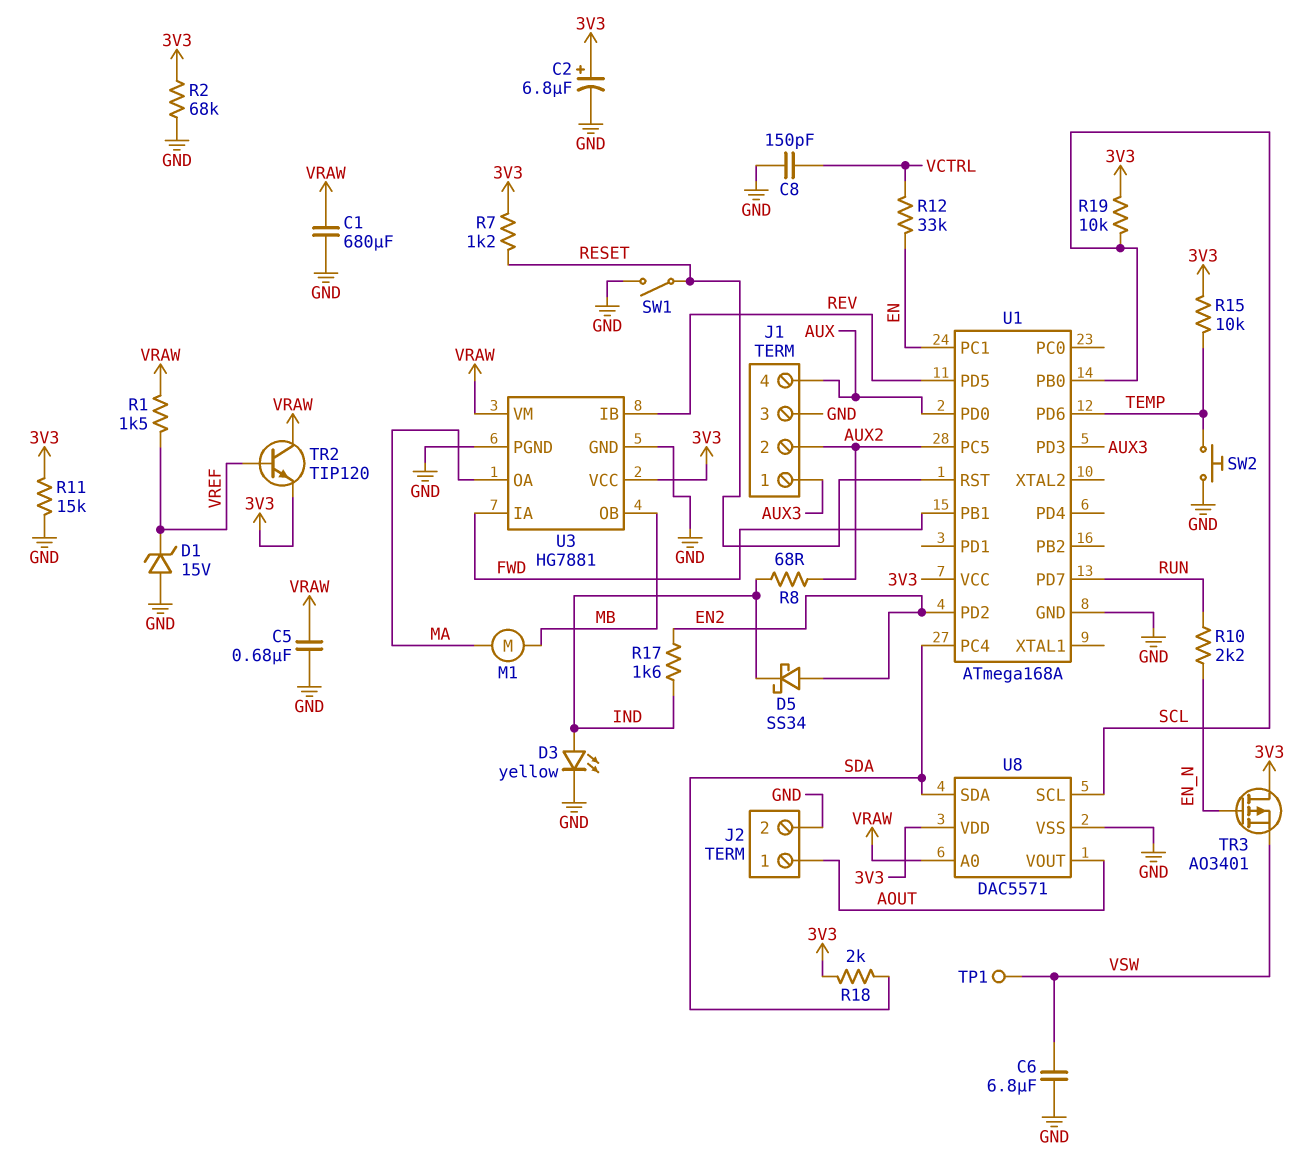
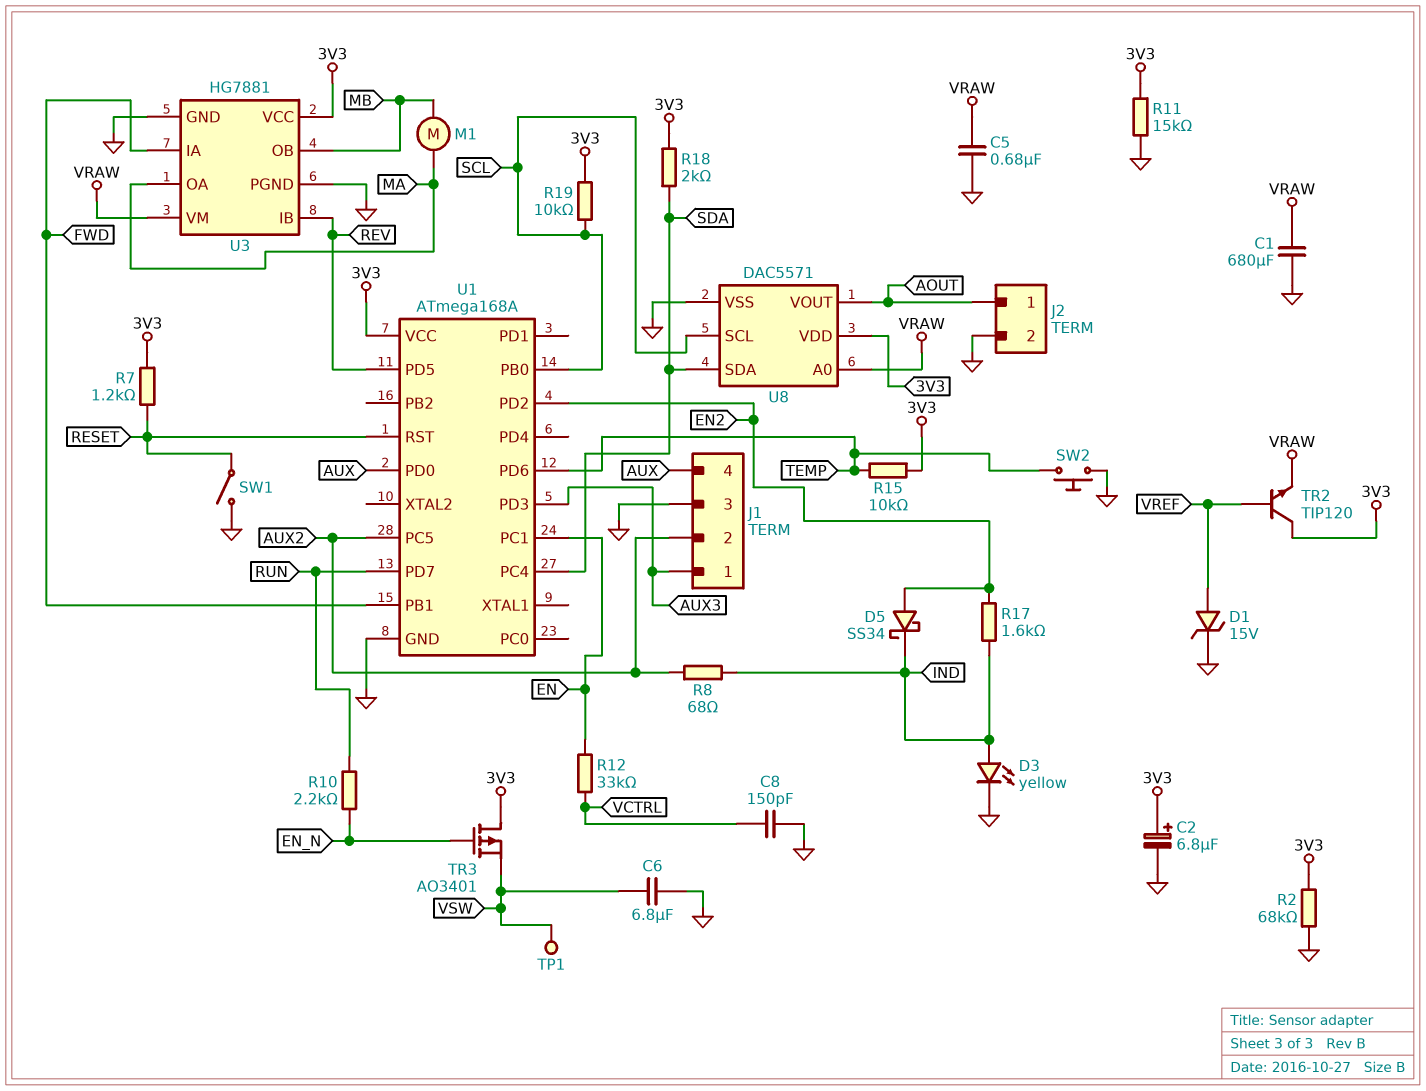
D1: zener 15V (A GND, K VREF) -> zener 15V (A VREF, K GND)
R1: 1.5k (VRAW, VREF) -> none
TR2: NPN TIP120 (B VREF, C VRAW, E 3V3) -> NPN TIP120 (B VREF, C 3V3, E VRAW)

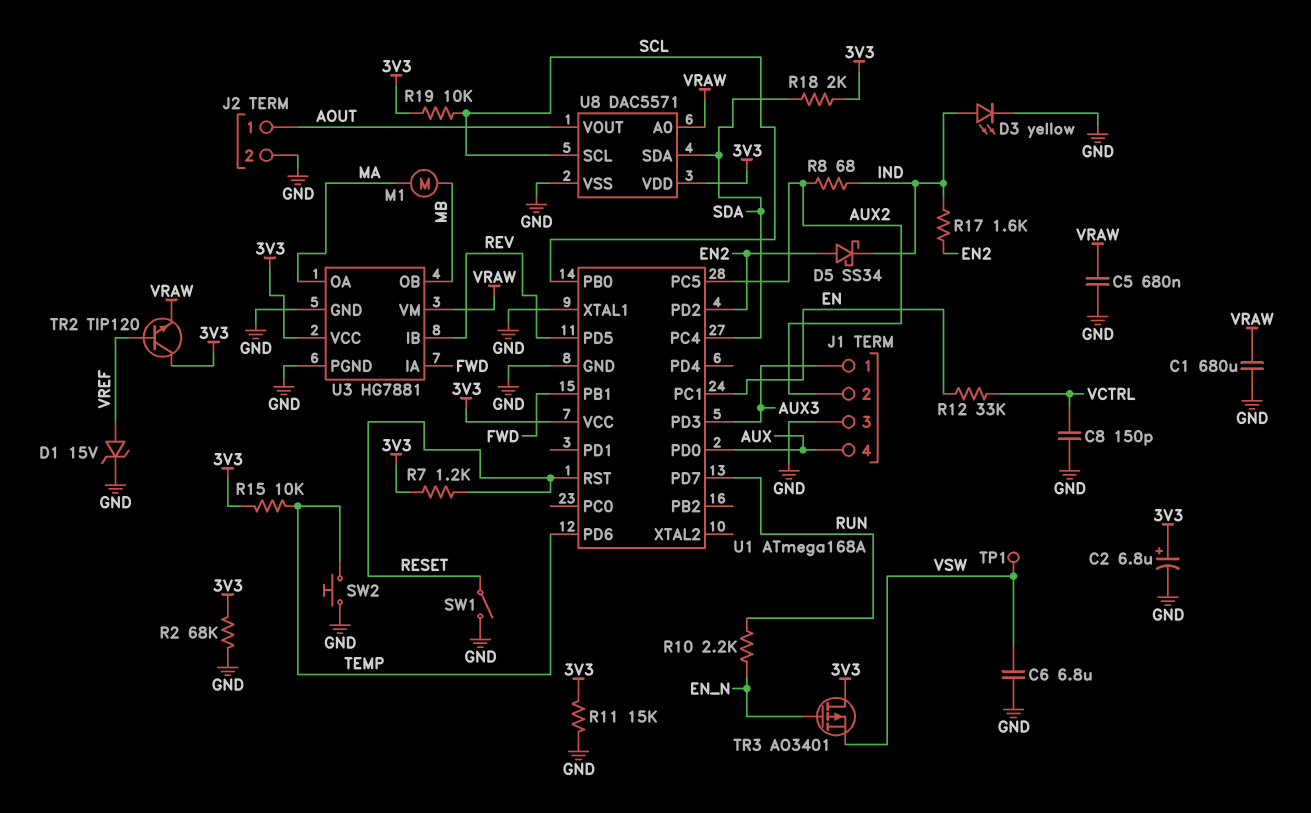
U1 pin XTAL1: none -> GND

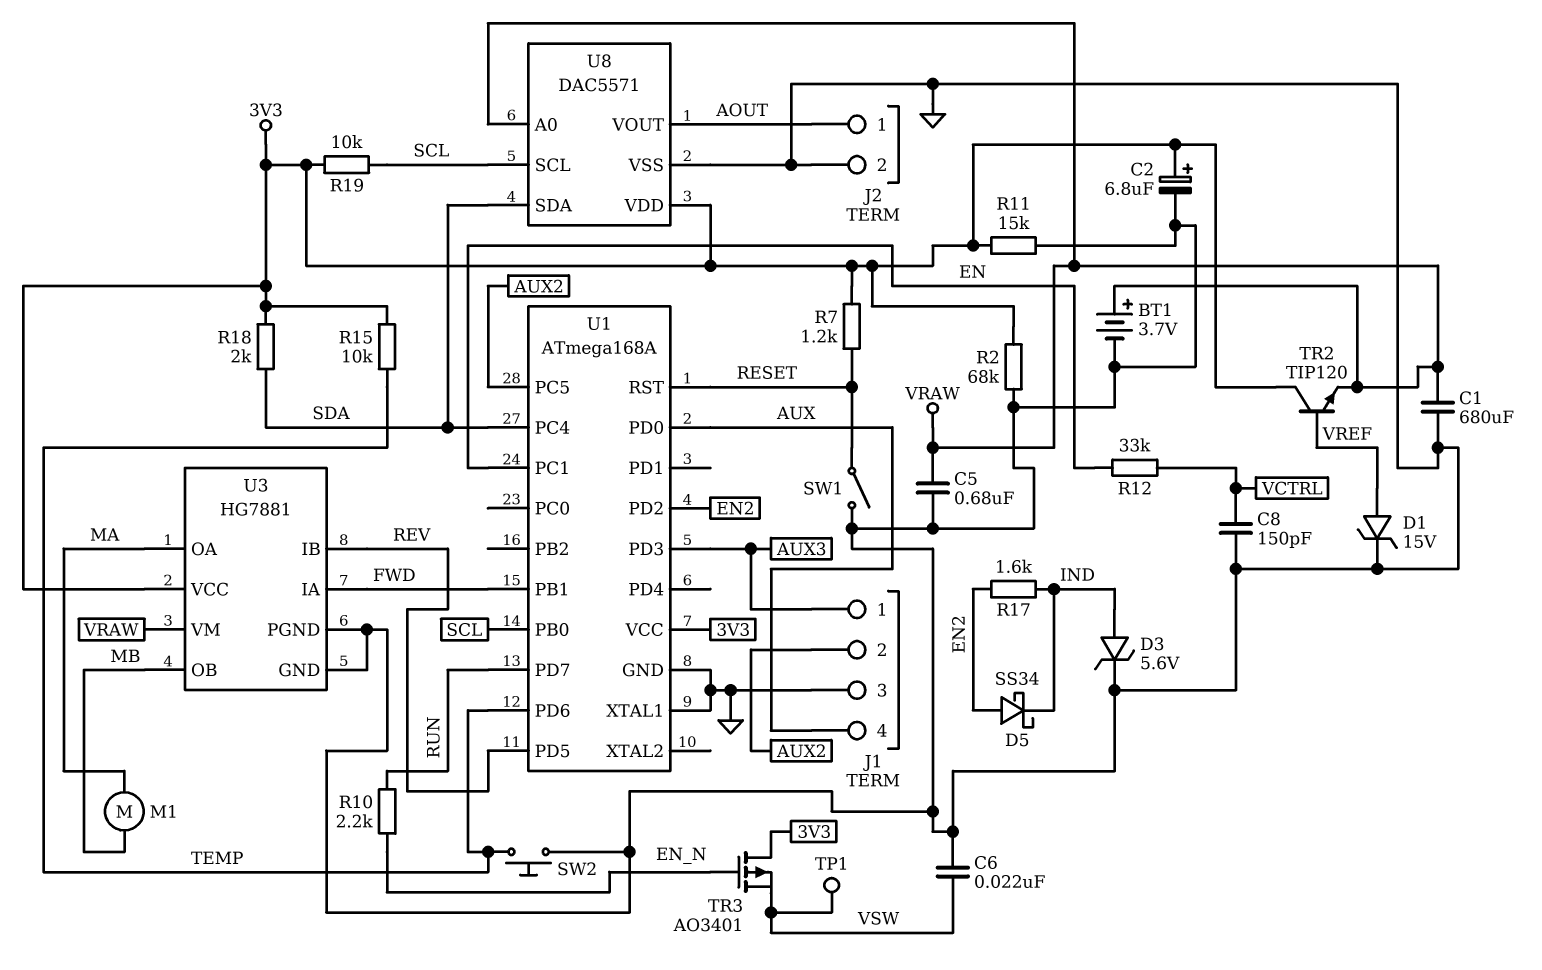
BT1: none -> 3.7V (plus VRAW, minus GND)
C6: 6.8uF (GND, VSW) -> 22nF (GND, VSW)
D3: LED yellow (A IND, K GND) -> zener 5.6V (A IND, K GND)
R8: 68 (AUX2, IND) -> none

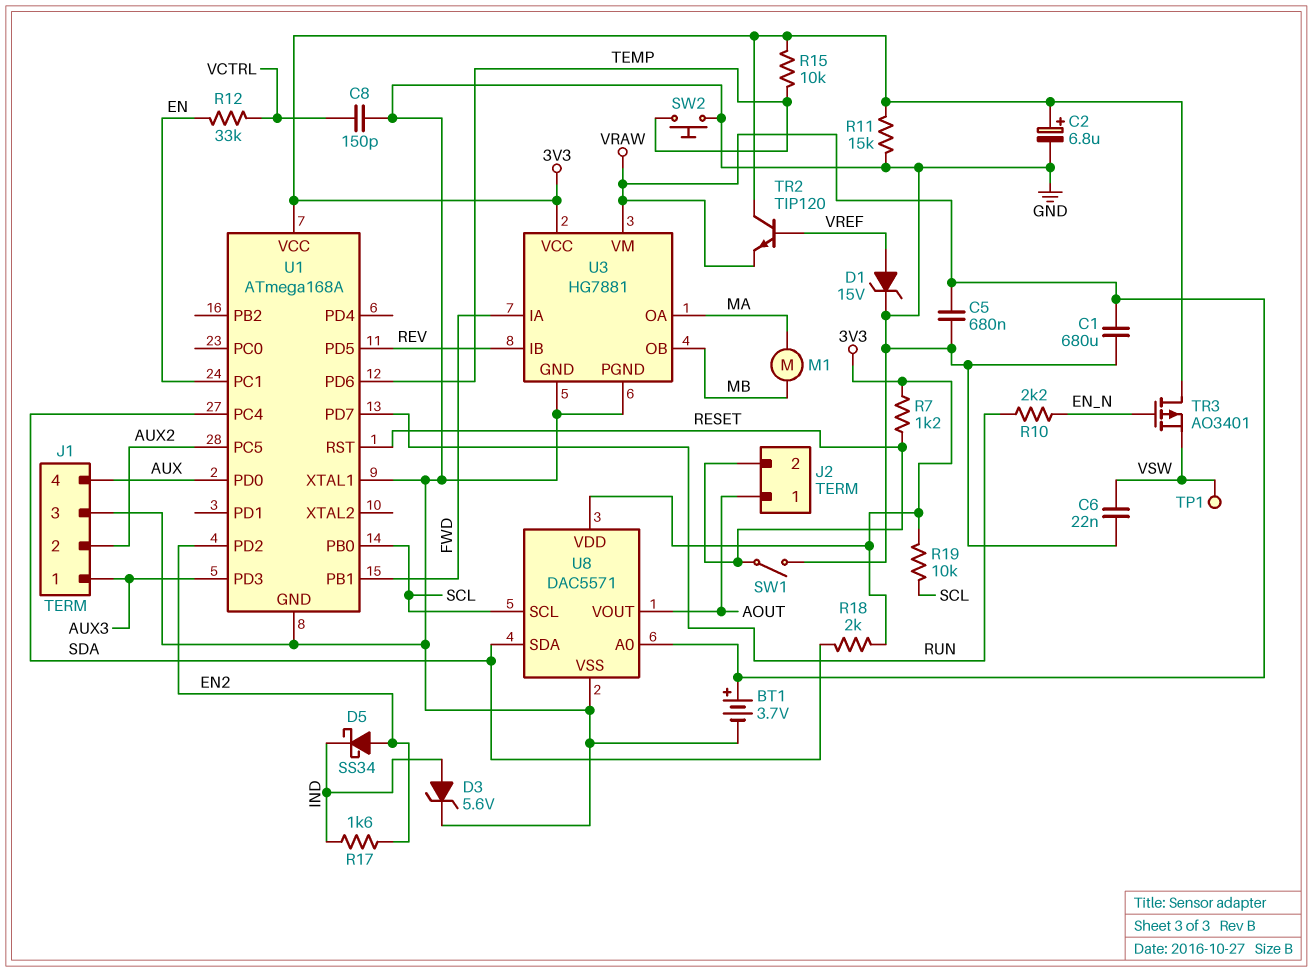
J2 pin 2: GND -> RESET
R2: 68k (3V3, GND) -> none

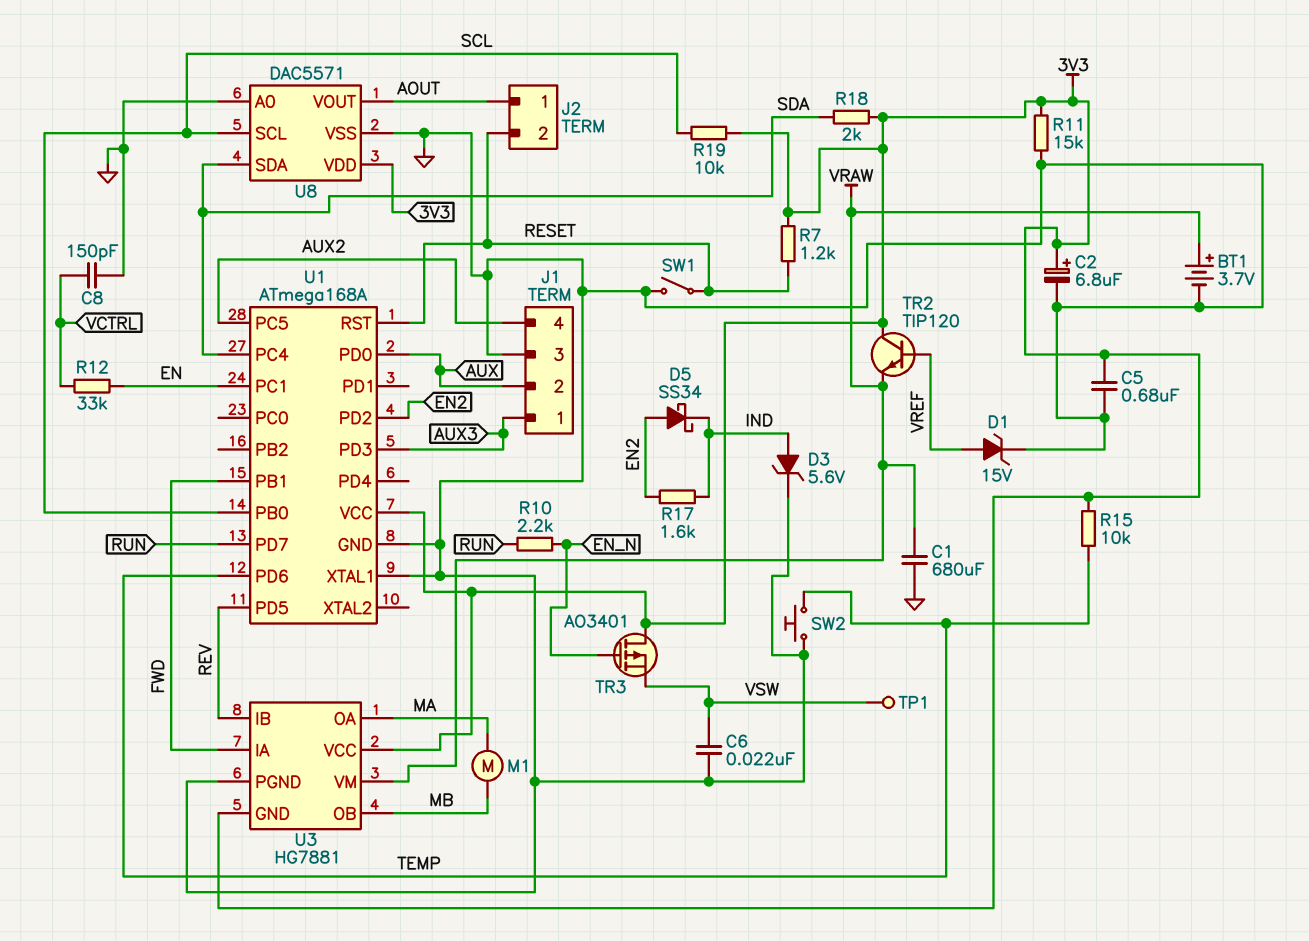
C5: 680nF (GND, VRAW) -> 680nF (3V3, GND)
J1 pin 2: AUX2 -> AUX
J1 pin 4: AUX -> AUX2
U3 pin GND: GND -> 3V3
U8 pin A0: VRAW -> GND

